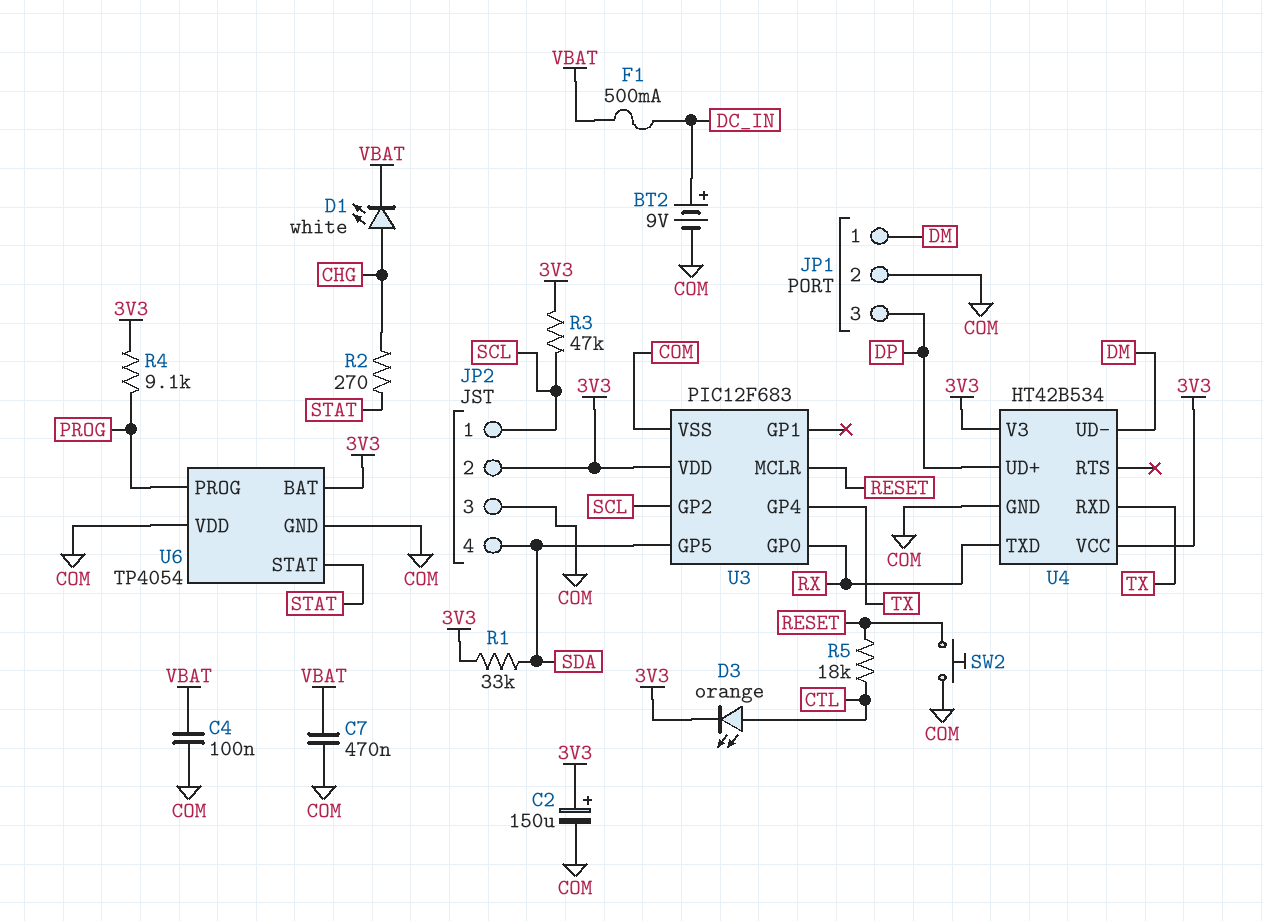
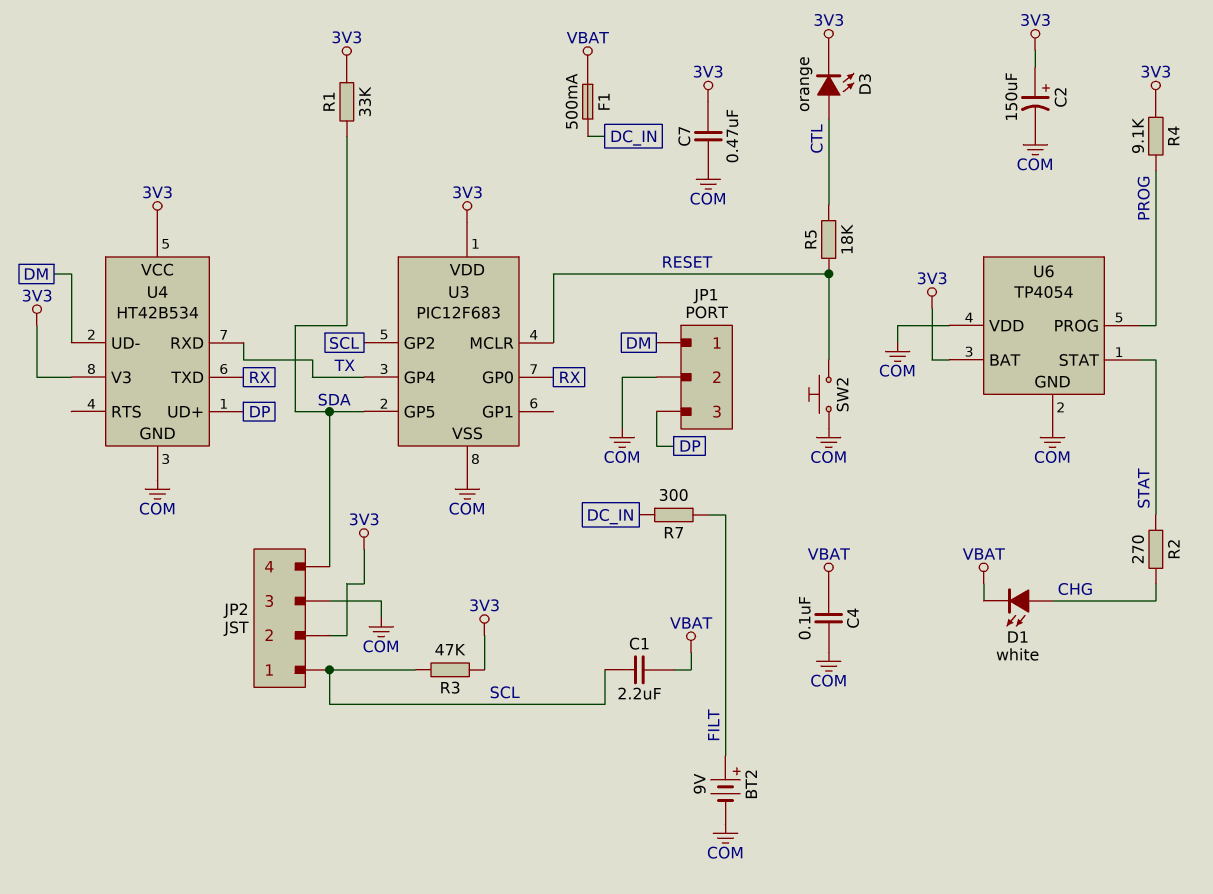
BT2: 9V (plus DC_IN, minus COM) -> 9V (plus FILT, minus COM)
C1: none -> 2.2uF (SCL, VBAT)
C7: 470nF (COM, VBAT) -> 470nF (3V3, COM)
R7: none -> 300 (DC_IN, FILT)

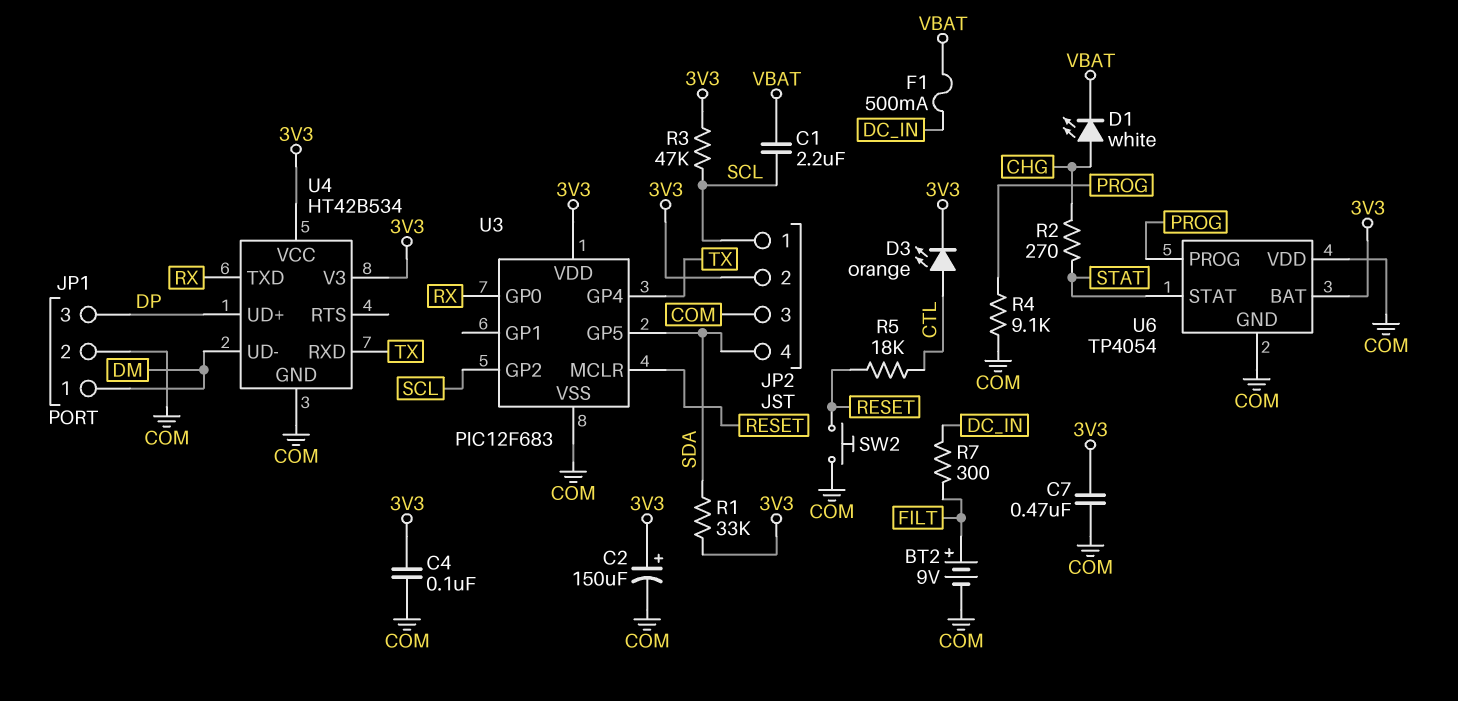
C4: 100nF (COM, VBAT) -> 100nF (3V3, COM)
R4: 9.1k (3V3, PROG) -> 9.1k (COM, PROG)

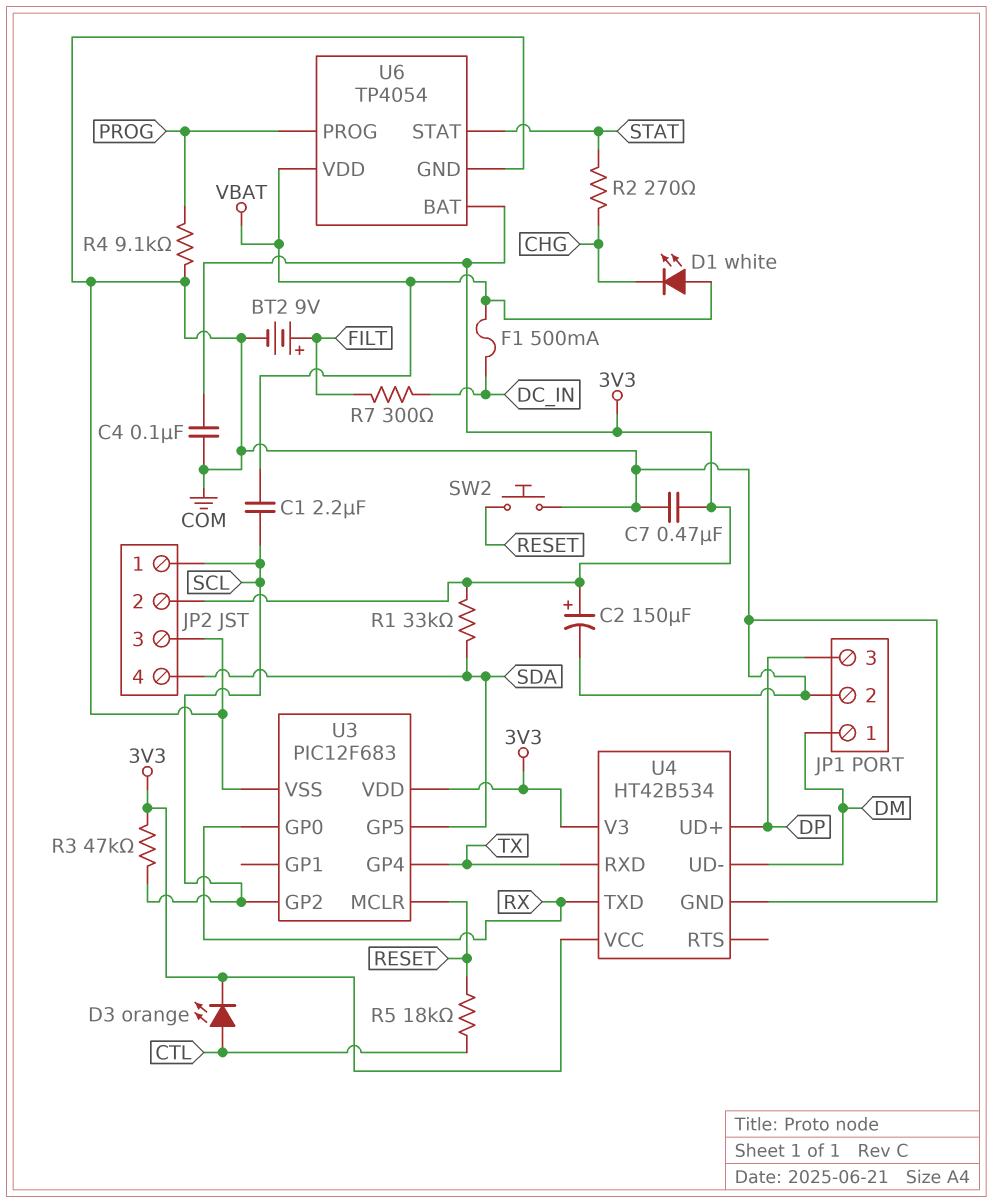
D1: LED white (A CHG, K VBAT) -> LED white (A VBAT, K CHG)
U6 pin VDD: COM -> VBAT

